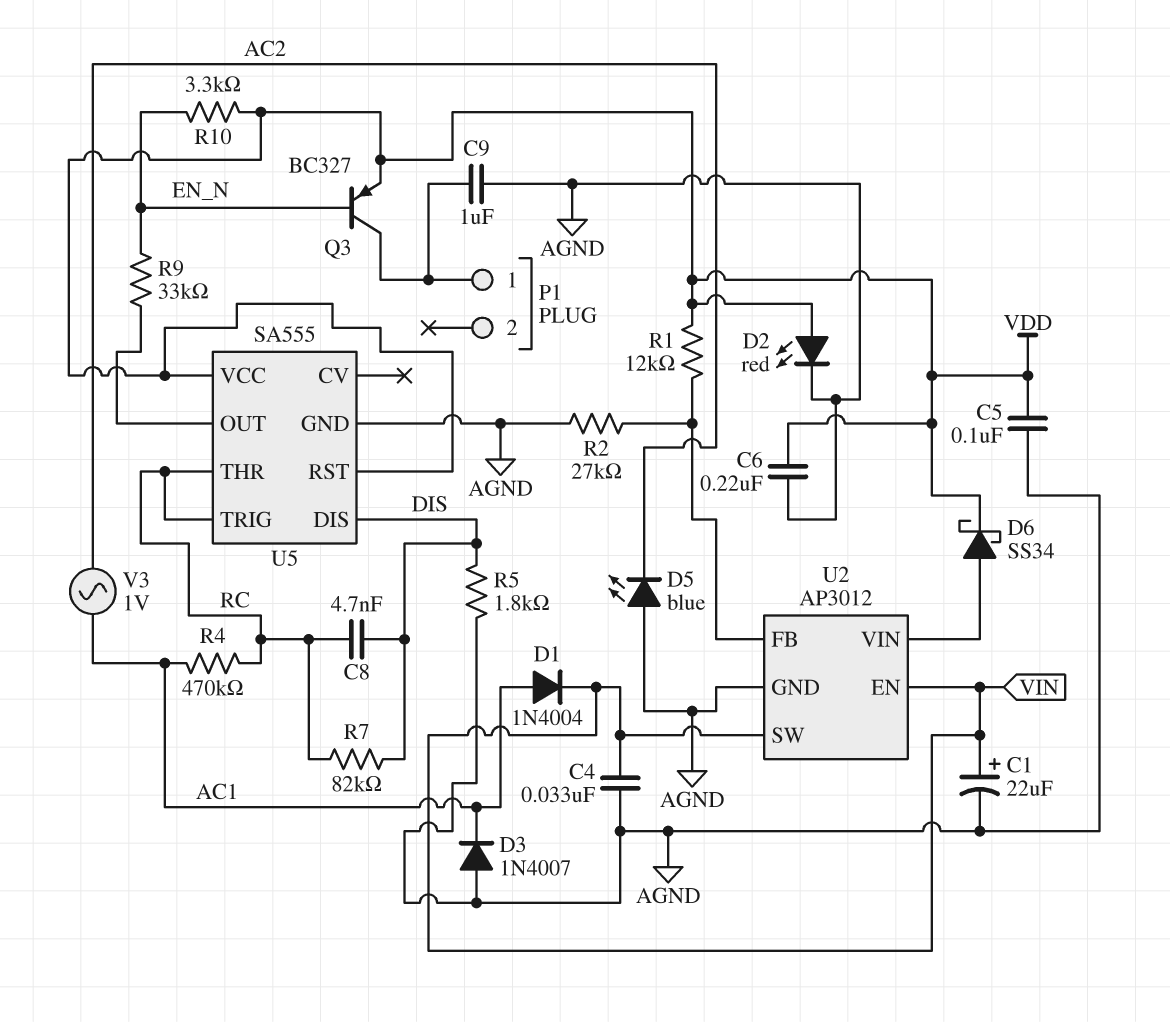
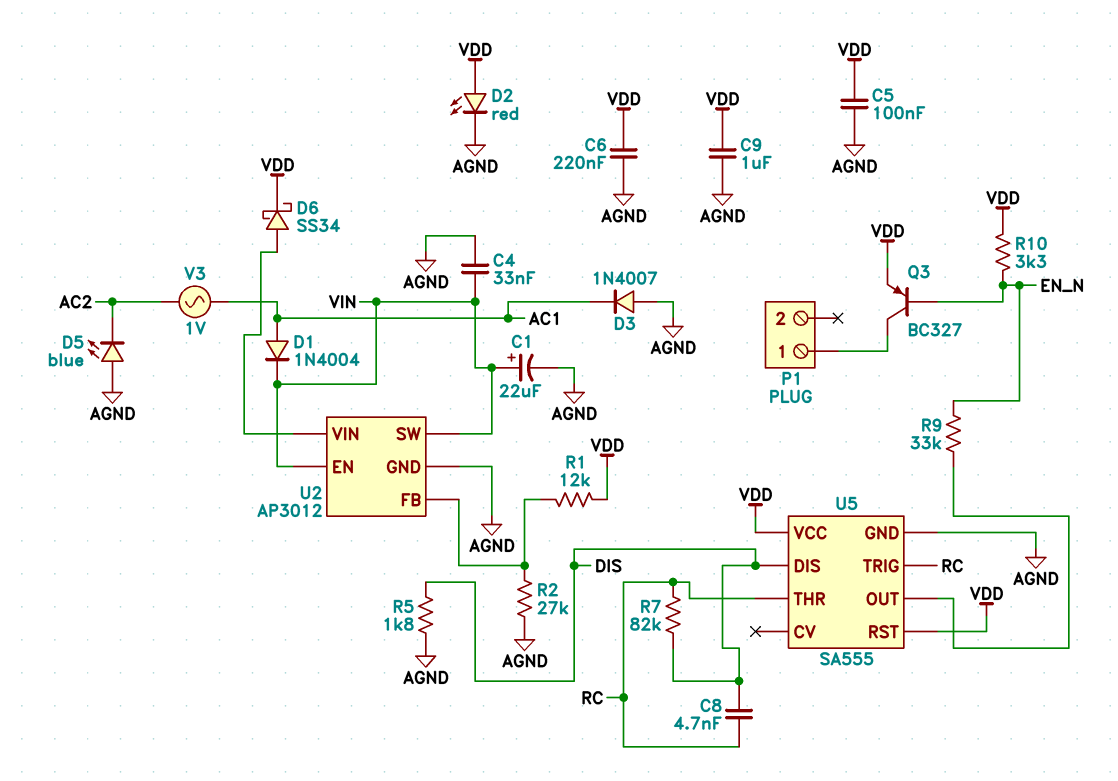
C9: 1uF (AGND, P1/1) -> 1uF (AGND, VDD)
R4: 470k (AC1, RC) -> none

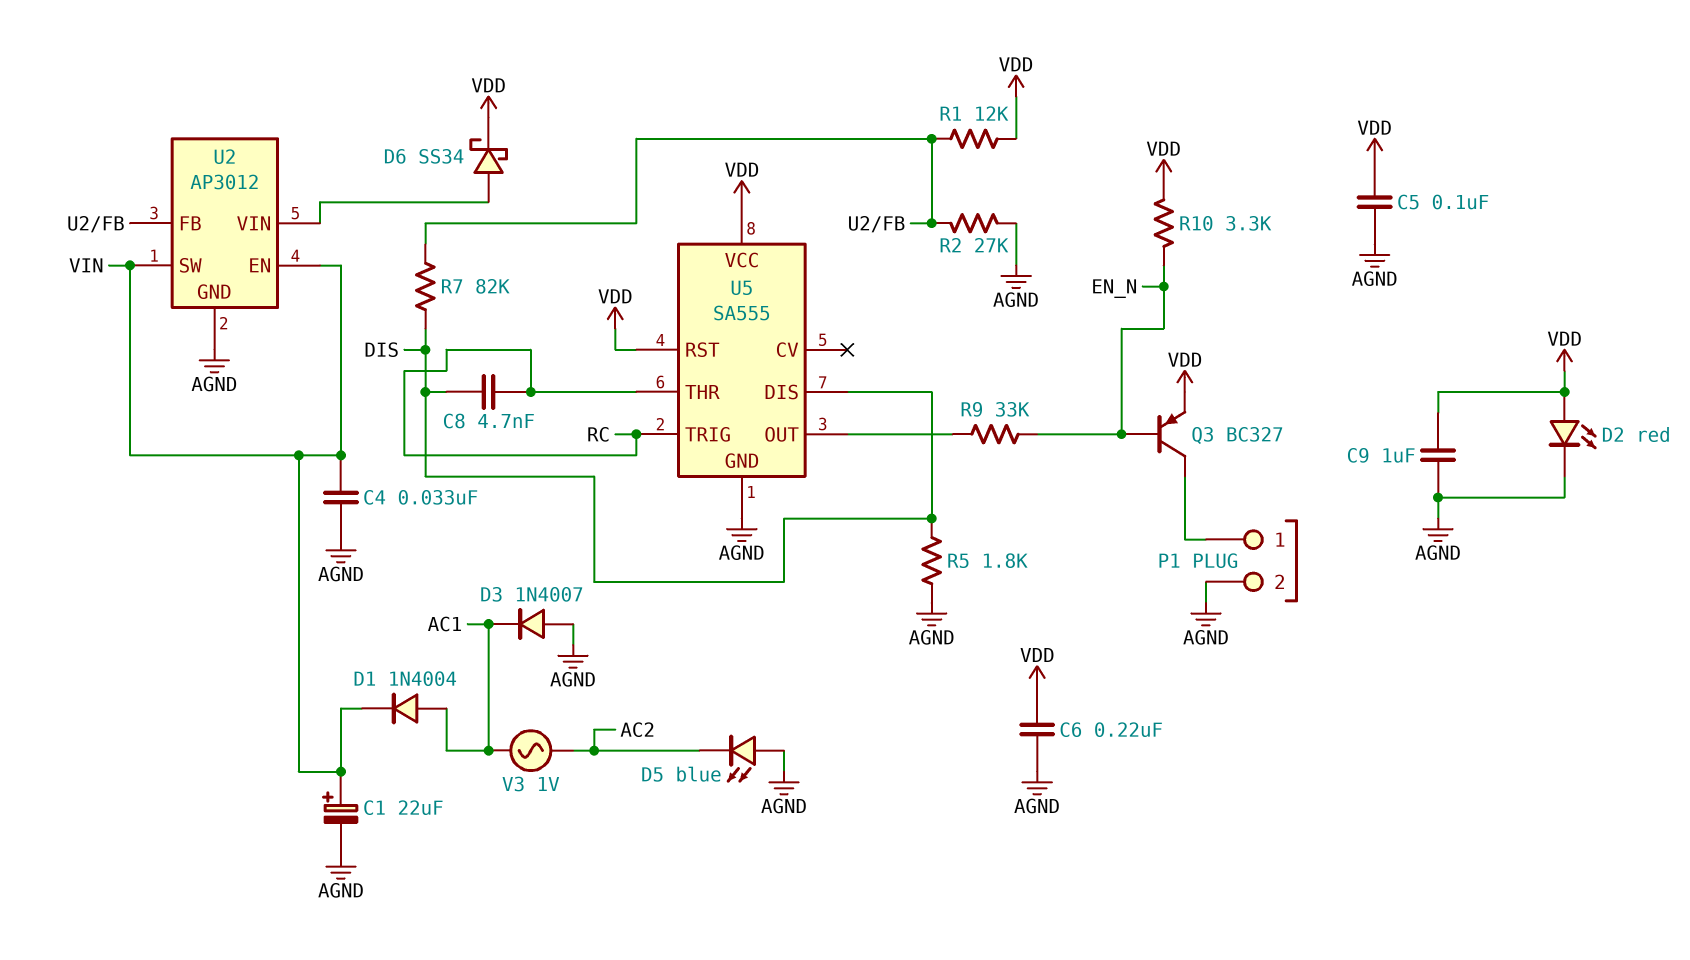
P1 pin 2: none -> AGND
R7: 82k (DIS, RC) -> 82k (DIS, U2/FB)

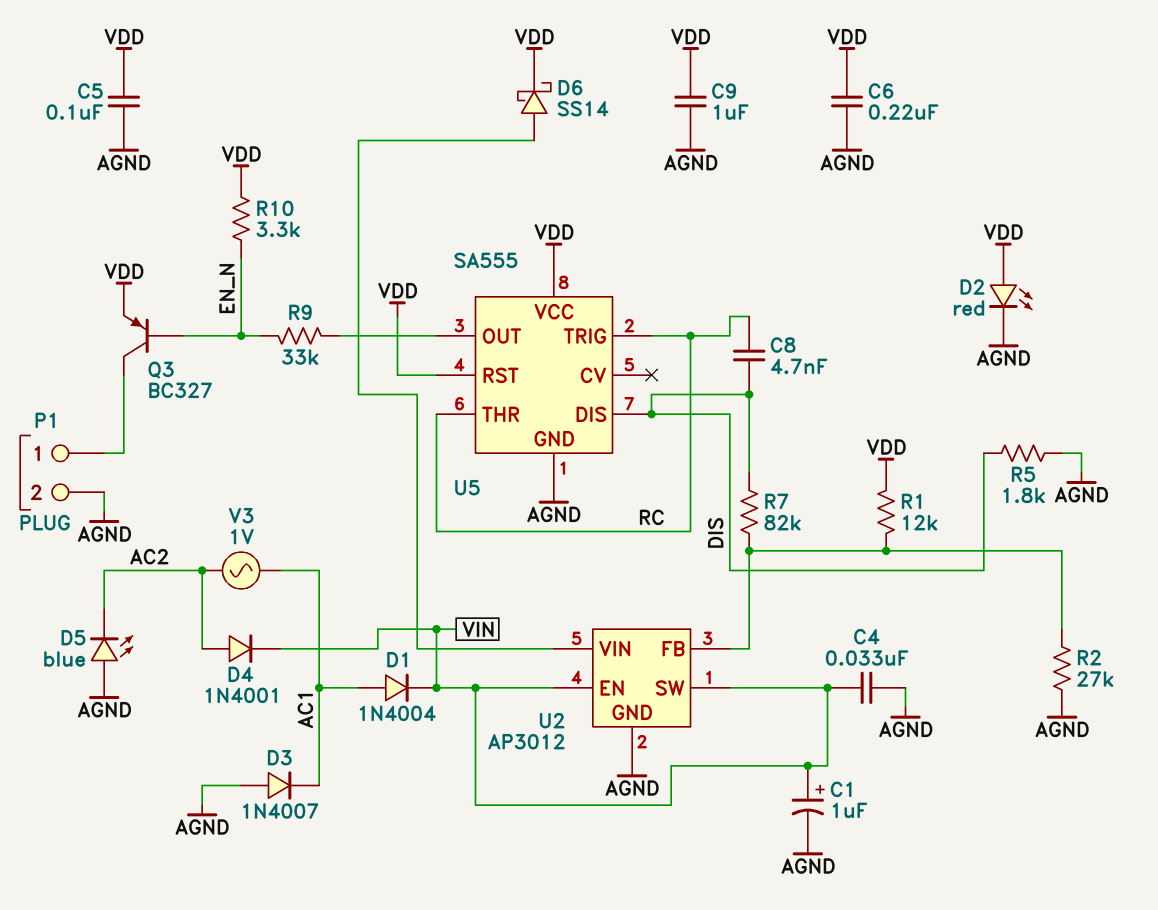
C1: 22uF (plus VIN, minus AGND) -> 1uF (plus VIN, minus AGND)
D4: none -> diode 1N4001 (A AC2, K VIN)
D6: schottky SS34 (A U2/VIN, K VDD) -> schottky SS14 (A U2/VIN, K VDD)

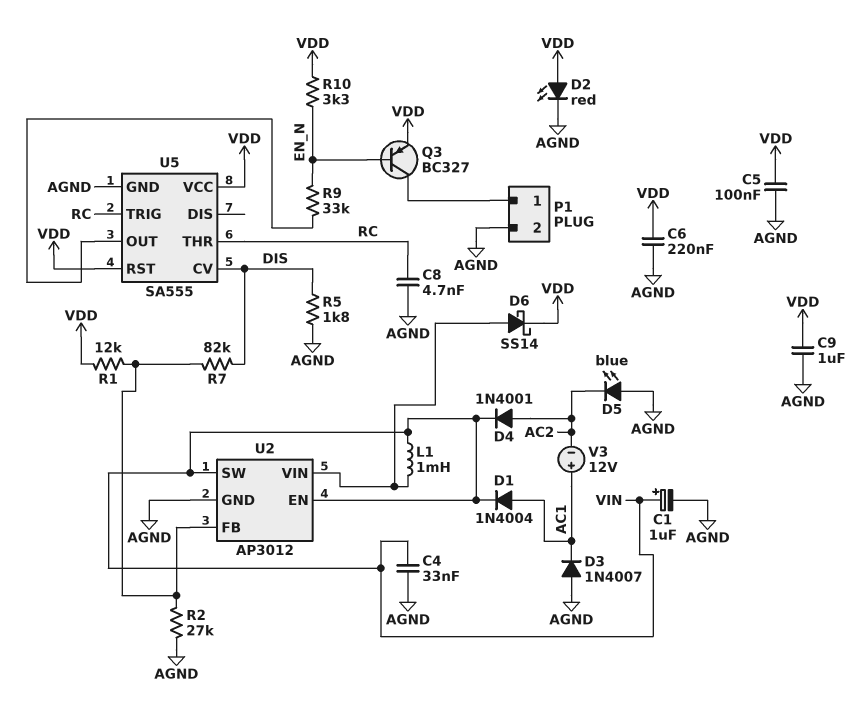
C8: 4.7nF (DIS, RC) -> 4.7nF (AGND, RC)
L1: none -> 1mH (U2/VIN, VIN)
U5 pin CV: none -> DIS
U5 pin DIS: DIS -> none
V3: AC 1V (AC1, AC2) -> 12V (plus AC1, minus AC2)

